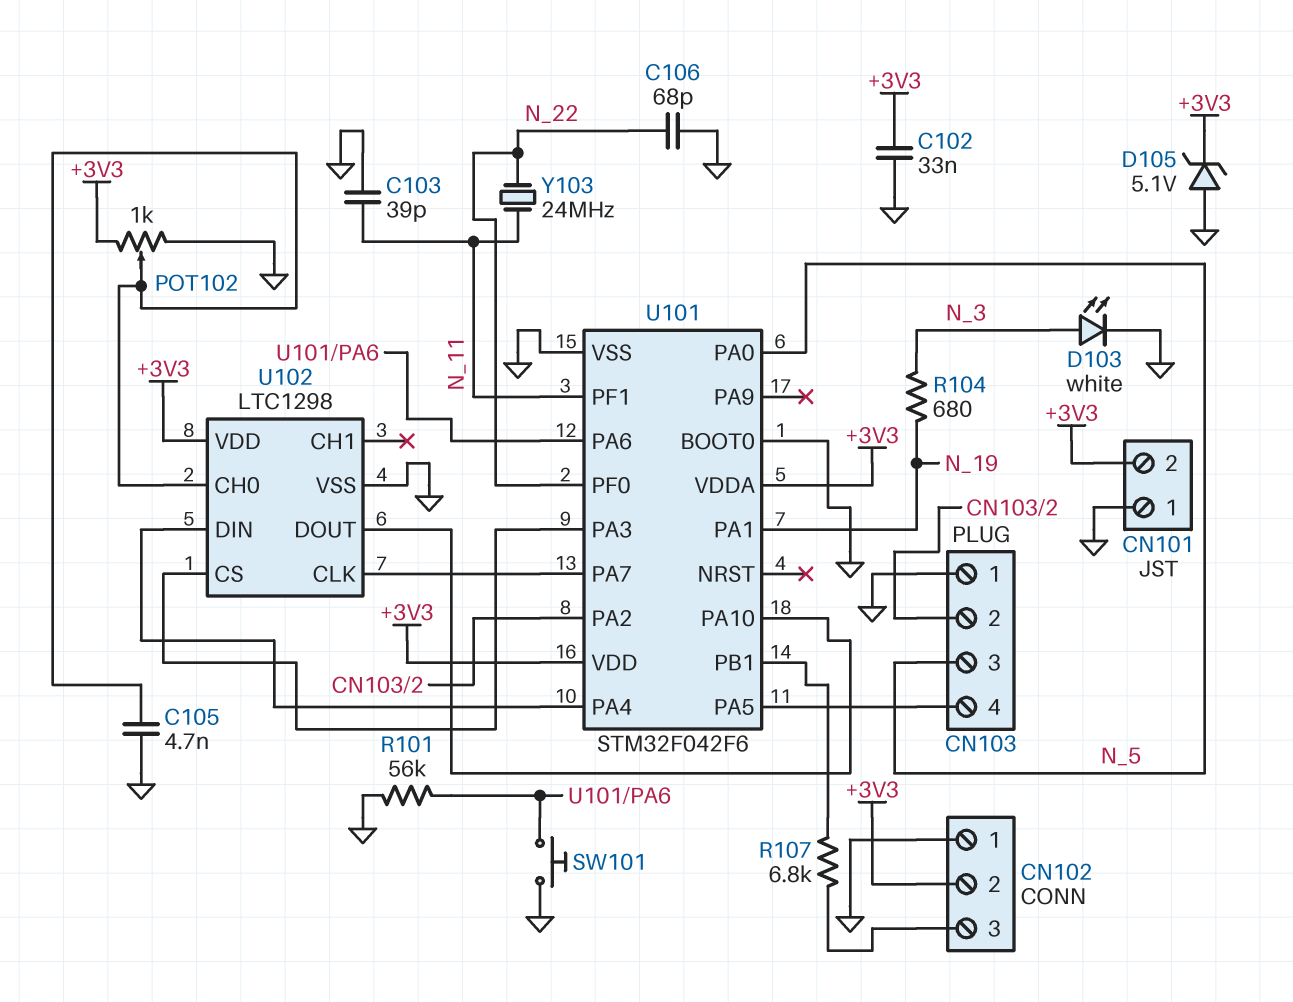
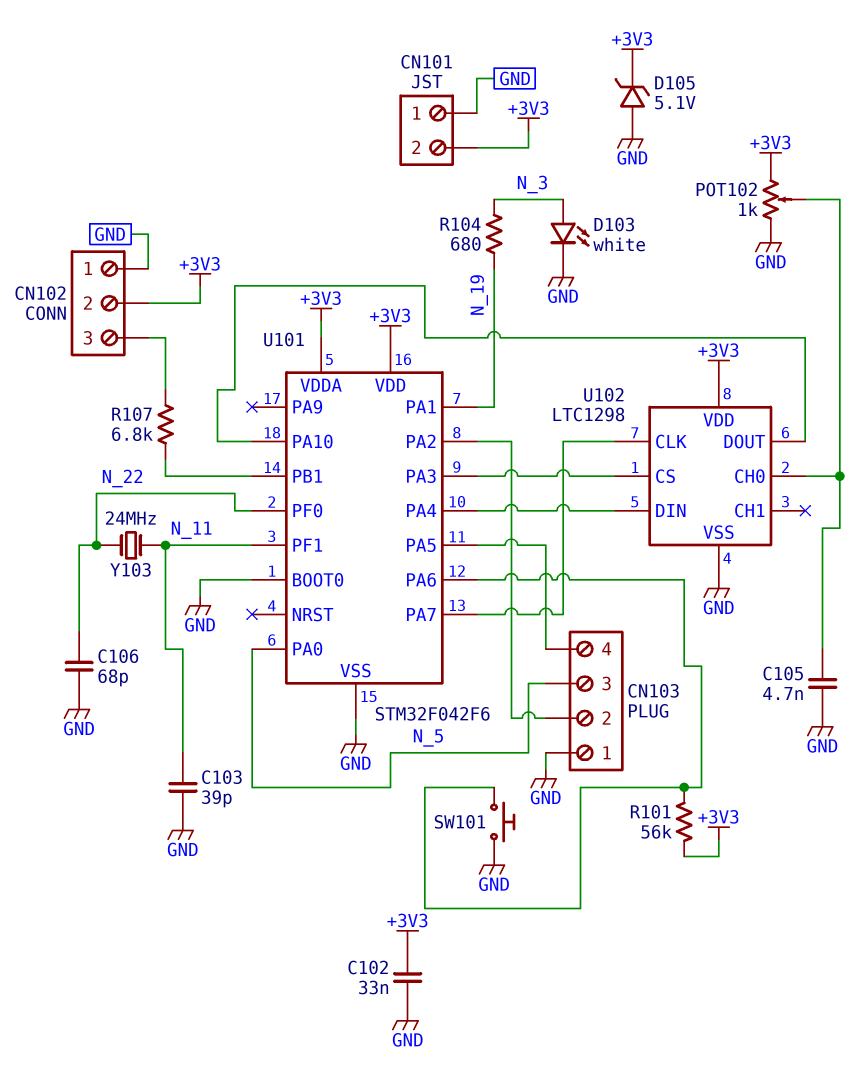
R101: 56k (GND, U101/PA6) -> 56k (+3V3, U101/PA6)

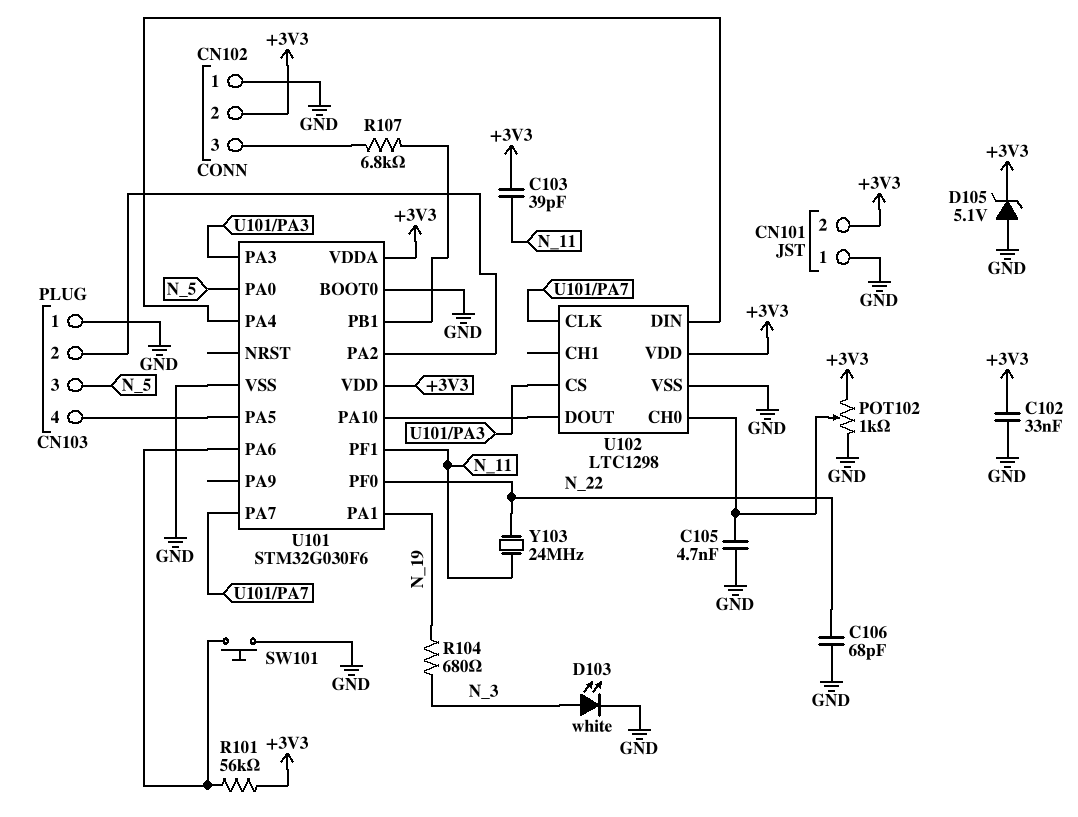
C103: 39pF (GND, N_11) -> 39pF (+3V3, N_11)
U101: STM32F042F6 -> STM32G030F6

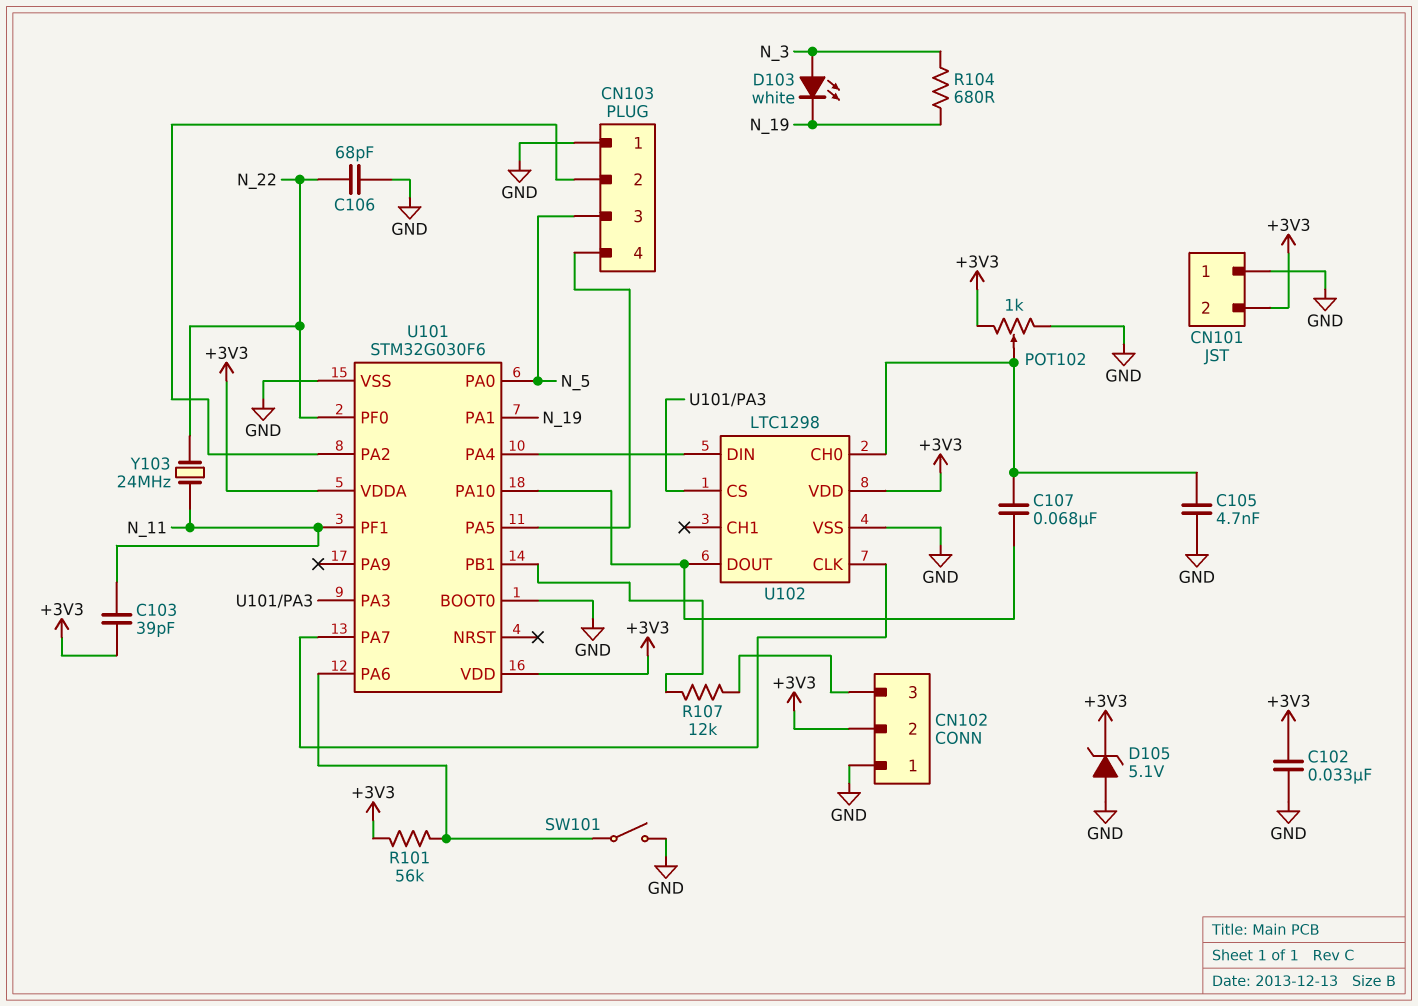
C107: none -> 68nF (U101/PA10, U102/CH0)
D103: LED white (A N_3, K GND) -> LED white (A N_3, K N_19)
R107: 6.8k (CN102/3, U101/PB1) -> 12k (CN102/3, U101/PB1)
SW101: button (GND, U101/PA6) -> switch (GND, U101/PA6)

